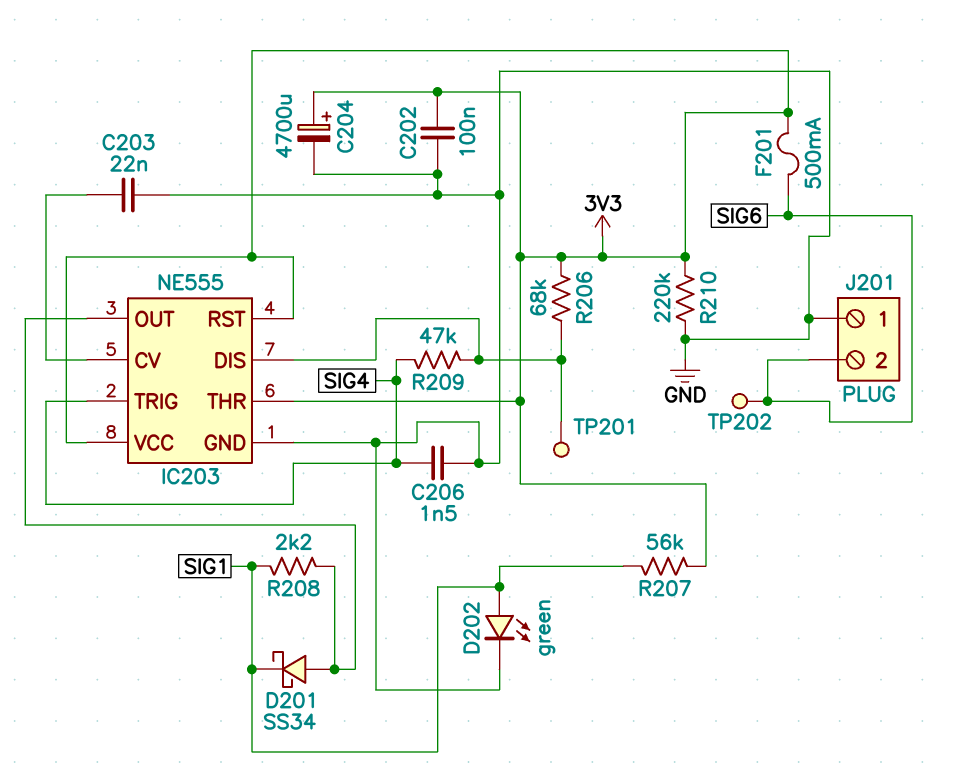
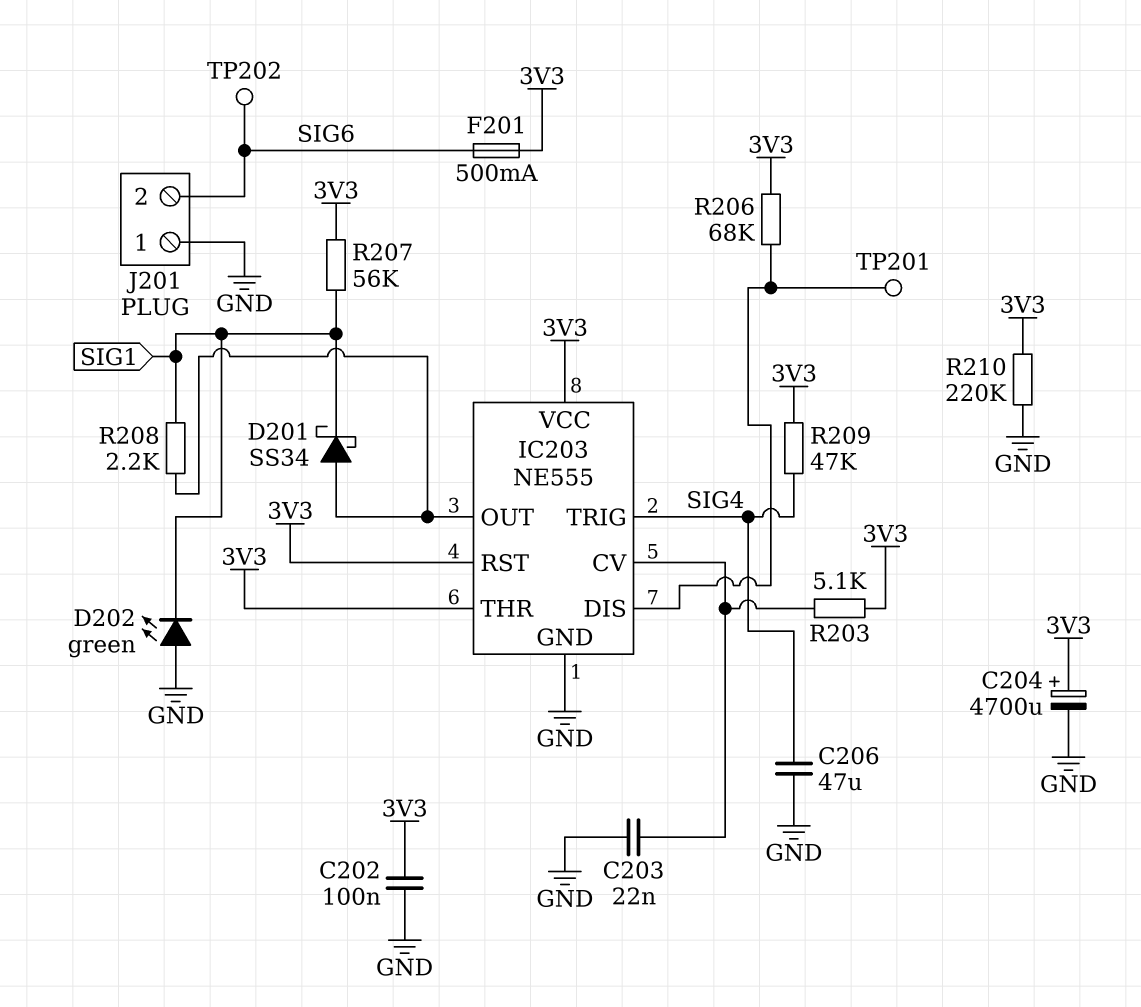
C206: 1.5nF (GND, SIG4) -> 47uF (GND, SIG4)
D202: LED green (A SIG1, K GND) -> LED green (A GND, K SIG1)
R203: none -> 5.1k (3V3, IC203/CV)
R209: 47k (IC203/DIS, SIG4) -> 47k (3V3, SIG4)

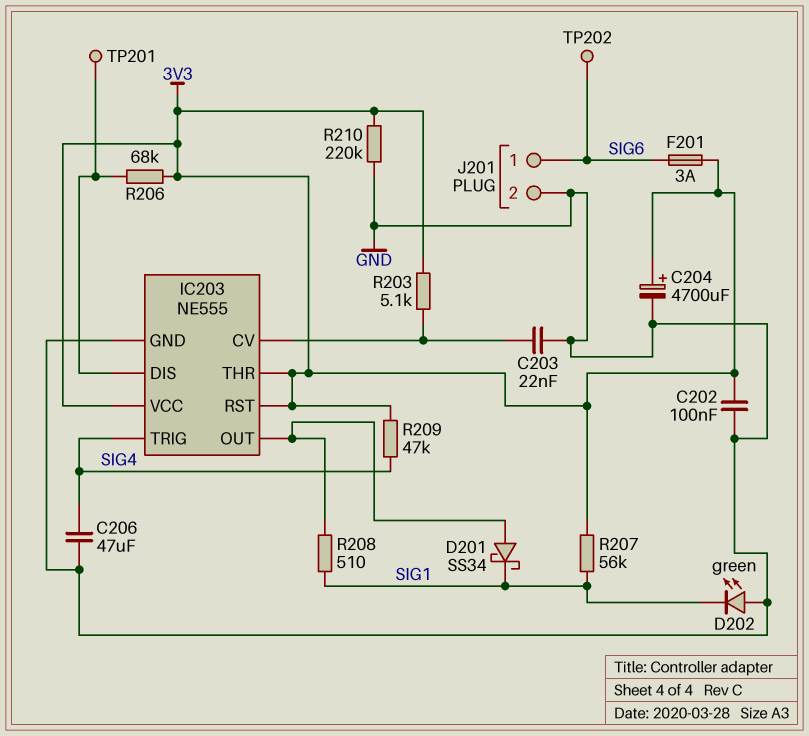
F201: 500mA (3V3, SIG6) -> 3A (3V3, SIG6)
J201 pin 1: GND -> SIG6
J201 pin 2: SIG6 -> GND
R208: 2.2k (IC203/OUT, SIG1) -> 510 (IC203/OUT, SIG1)

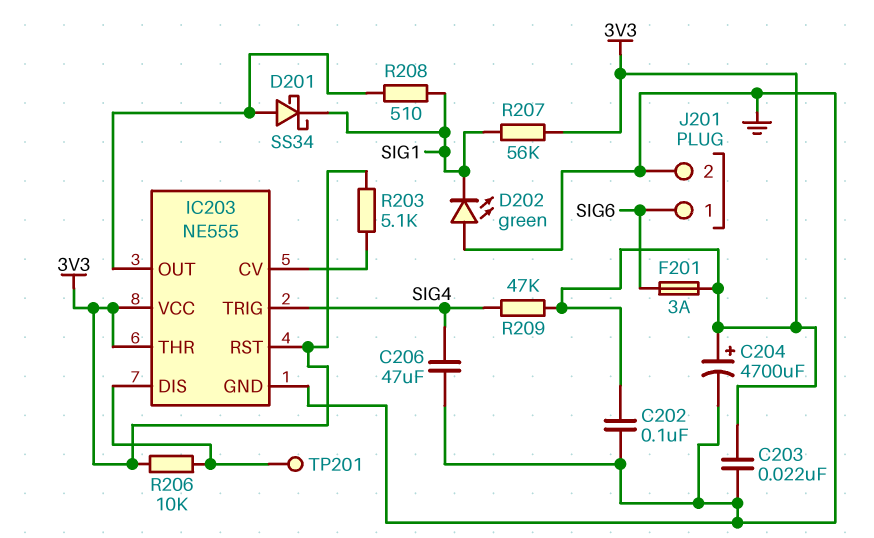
C203: 22nF (GND, IC203/CV) -> 22nF (3V3, GND)
R206: 68k (3V3, IC203/DIS) -> 10k (3V3, IC203/DIS)
R210: 220k (3V3, GND) -> none
TP202: test point (SIG6) -> none

